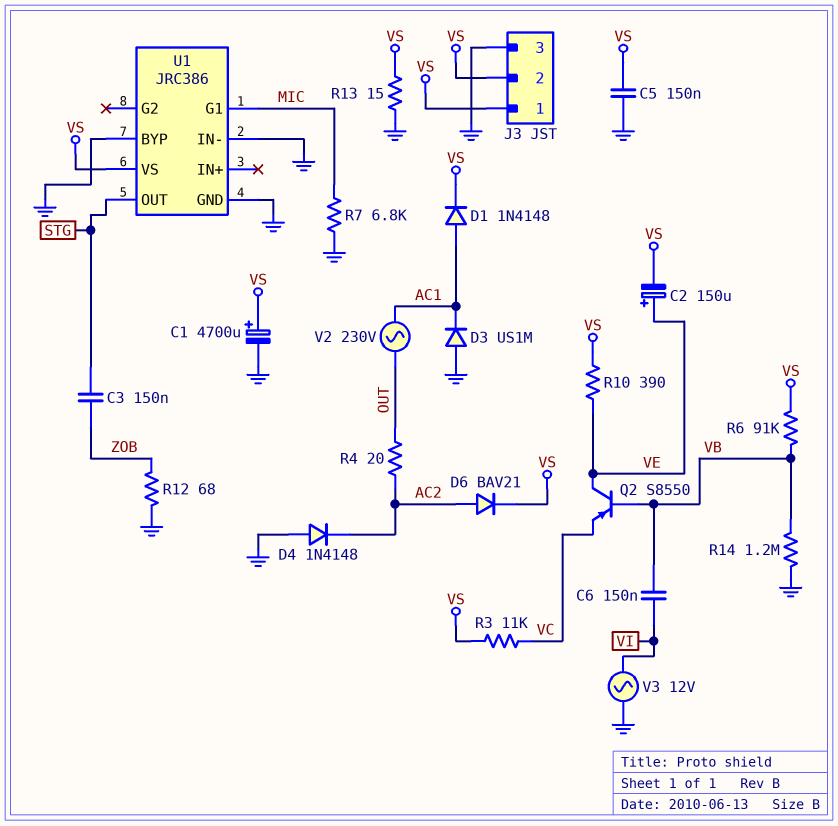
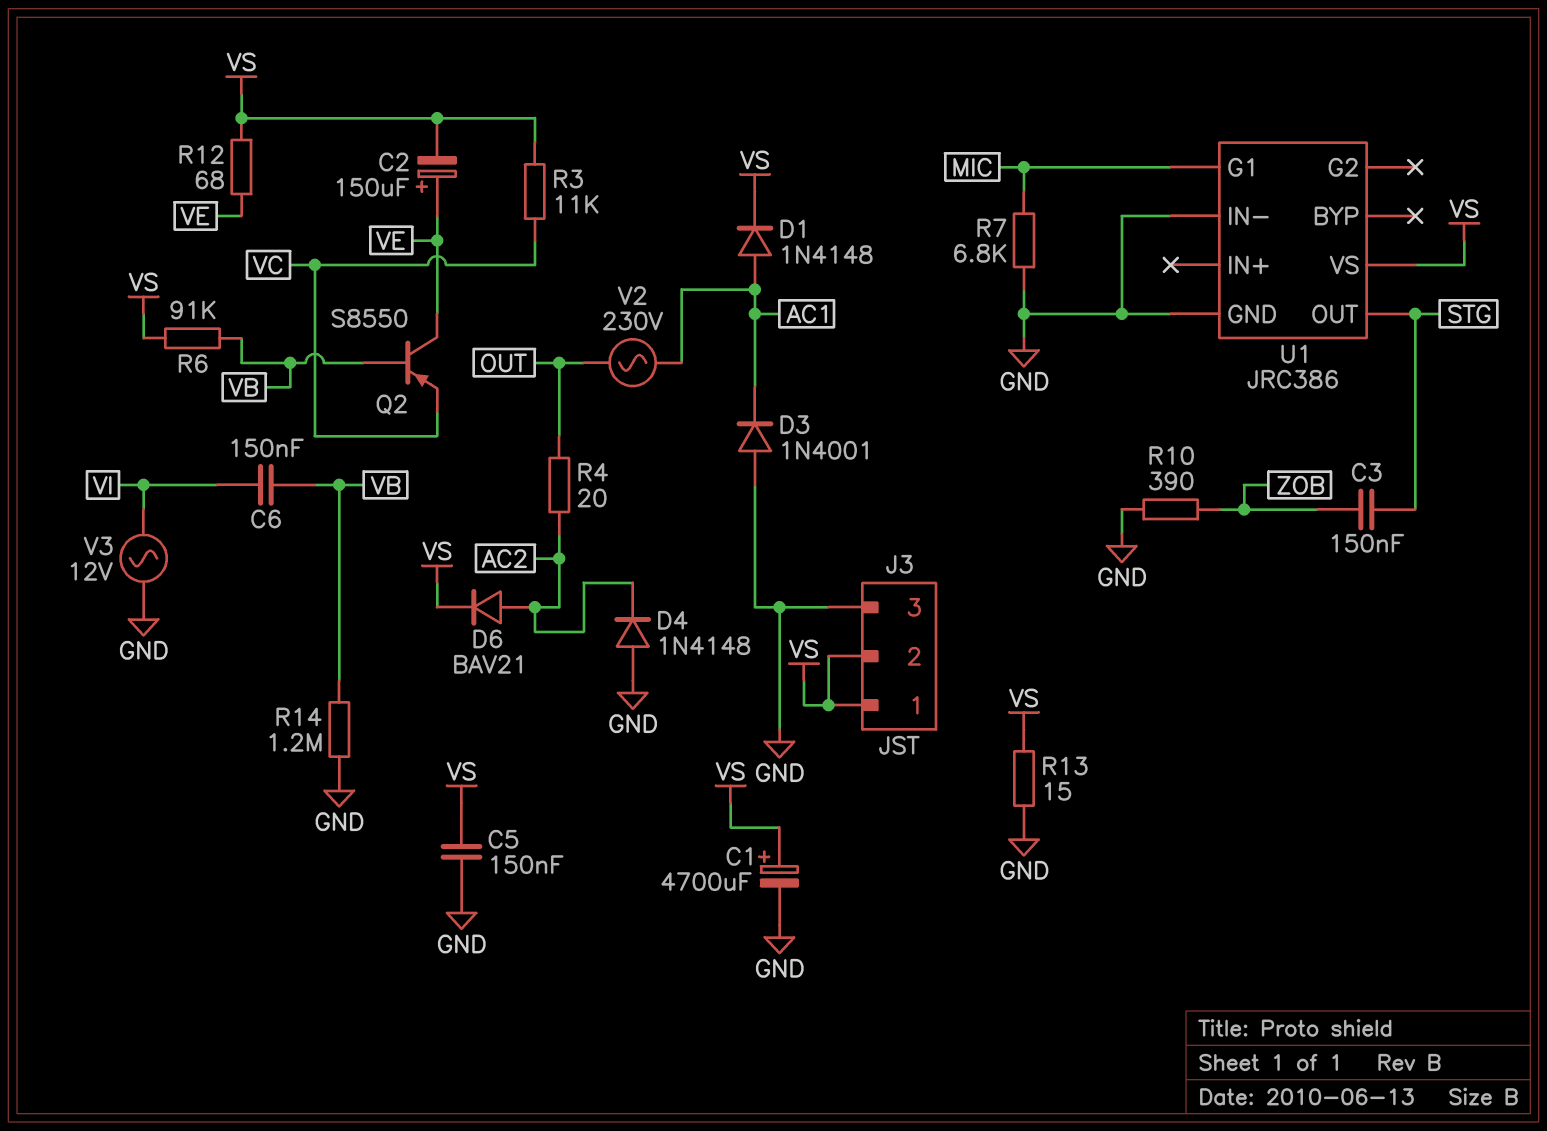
D3: diode US1M (A GND, K AC1) -> diode 1N4001 (A GND, K AC1)
R10: 390 (VE, VS) -> 390 (GND, ZOB)
R12: 68 (GND, ZOB) -> 68 (VE, VS)
U1 pin BYP: GND -> none

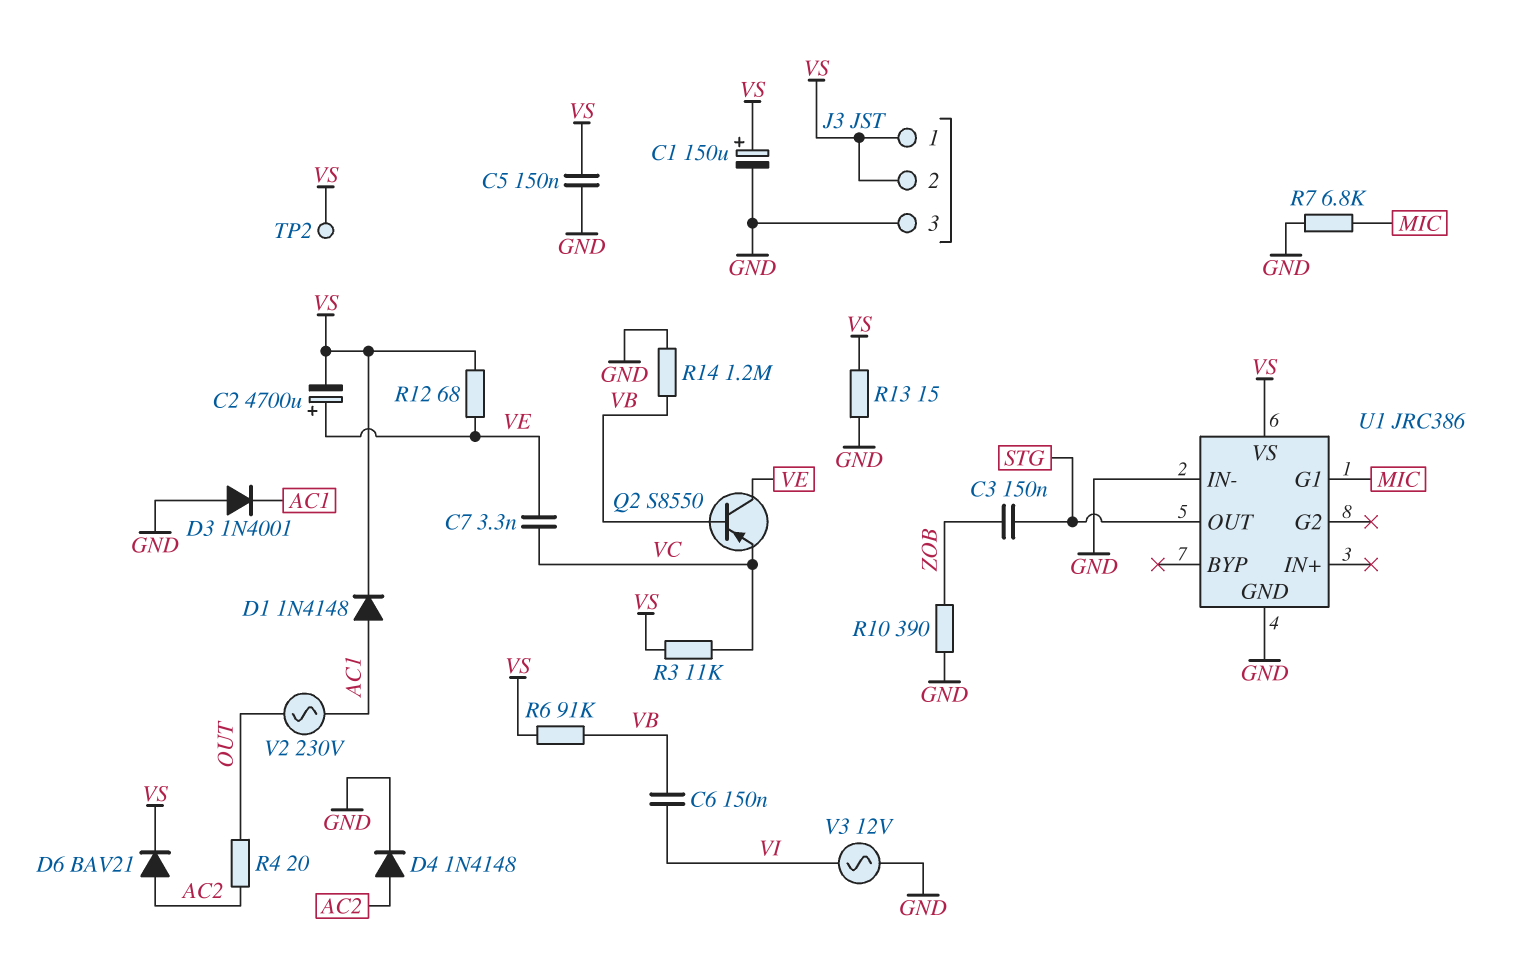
C1: 4700uF (plus VS, minus GND) -> 150uF (plus VS, minus GND)
C2: 150uF (plus VE, minus VS) -> 4700uF (plus VE, minus VS)
C7: none -> 3.3nF (VC, VE)
D4: diode 1N4148 (A GND, K AC2) -> diode 1N4148 (A AC2, K GND)
TP2: none -> test point (VS)

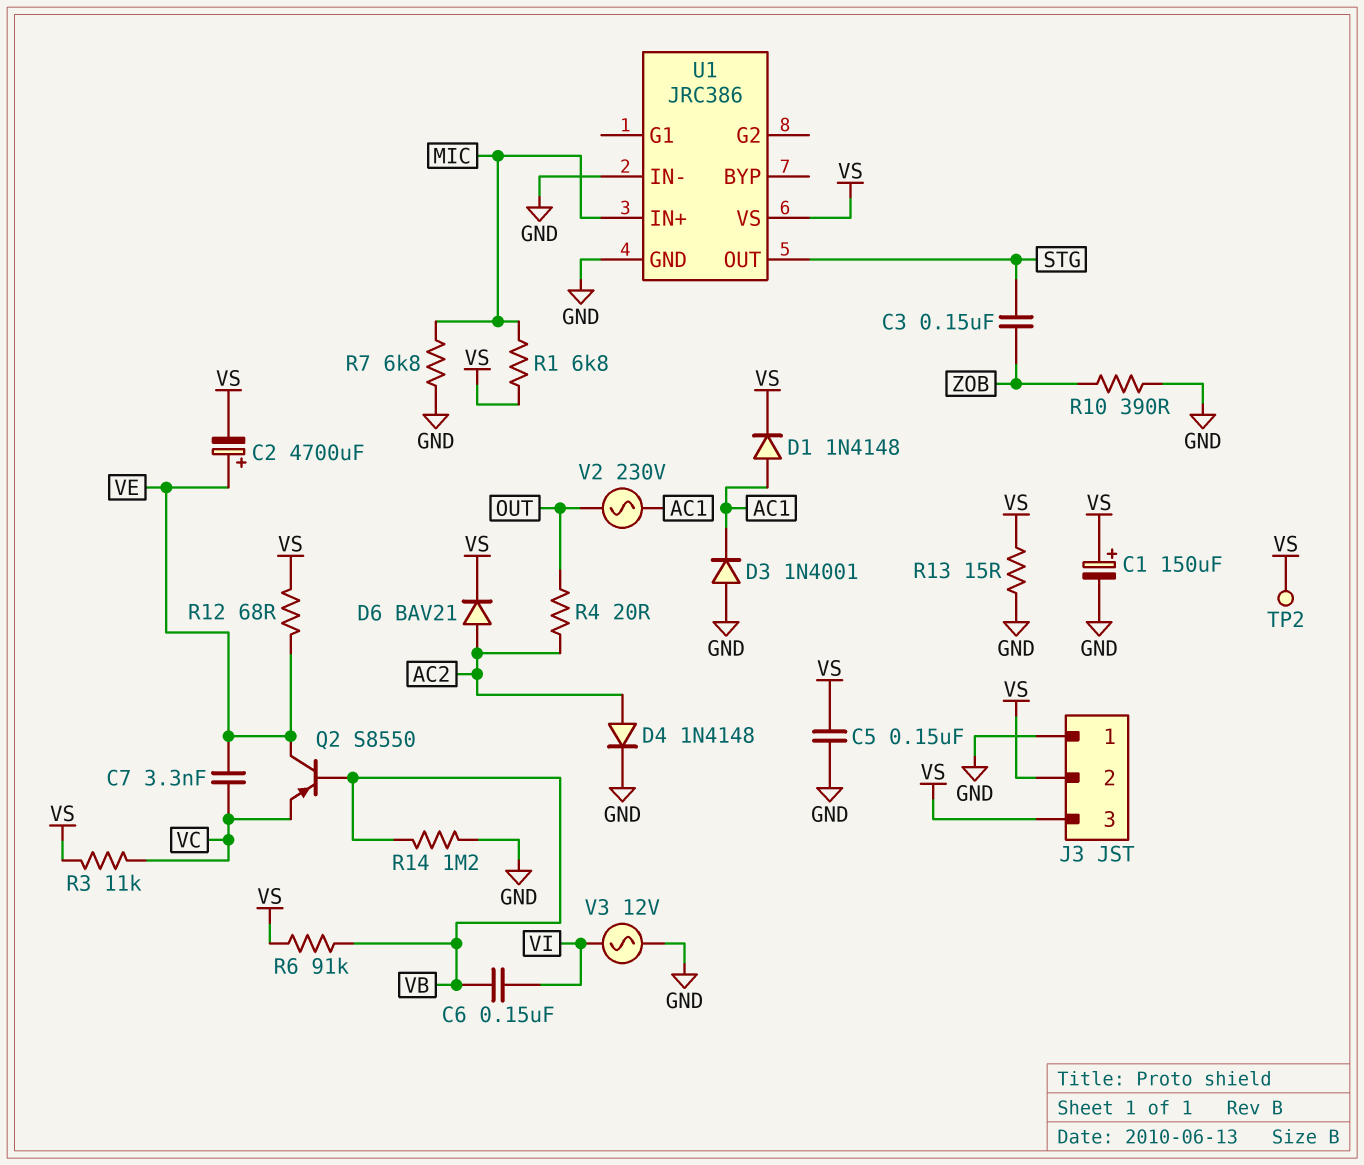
J3 pin 1: VS -> GND
J3 pin 3: GND -> VS
R1: none -> 6.8k (MIC, VS)
U1 pin G1: MIC -> none
U1 pin IN+: none -> MIC

